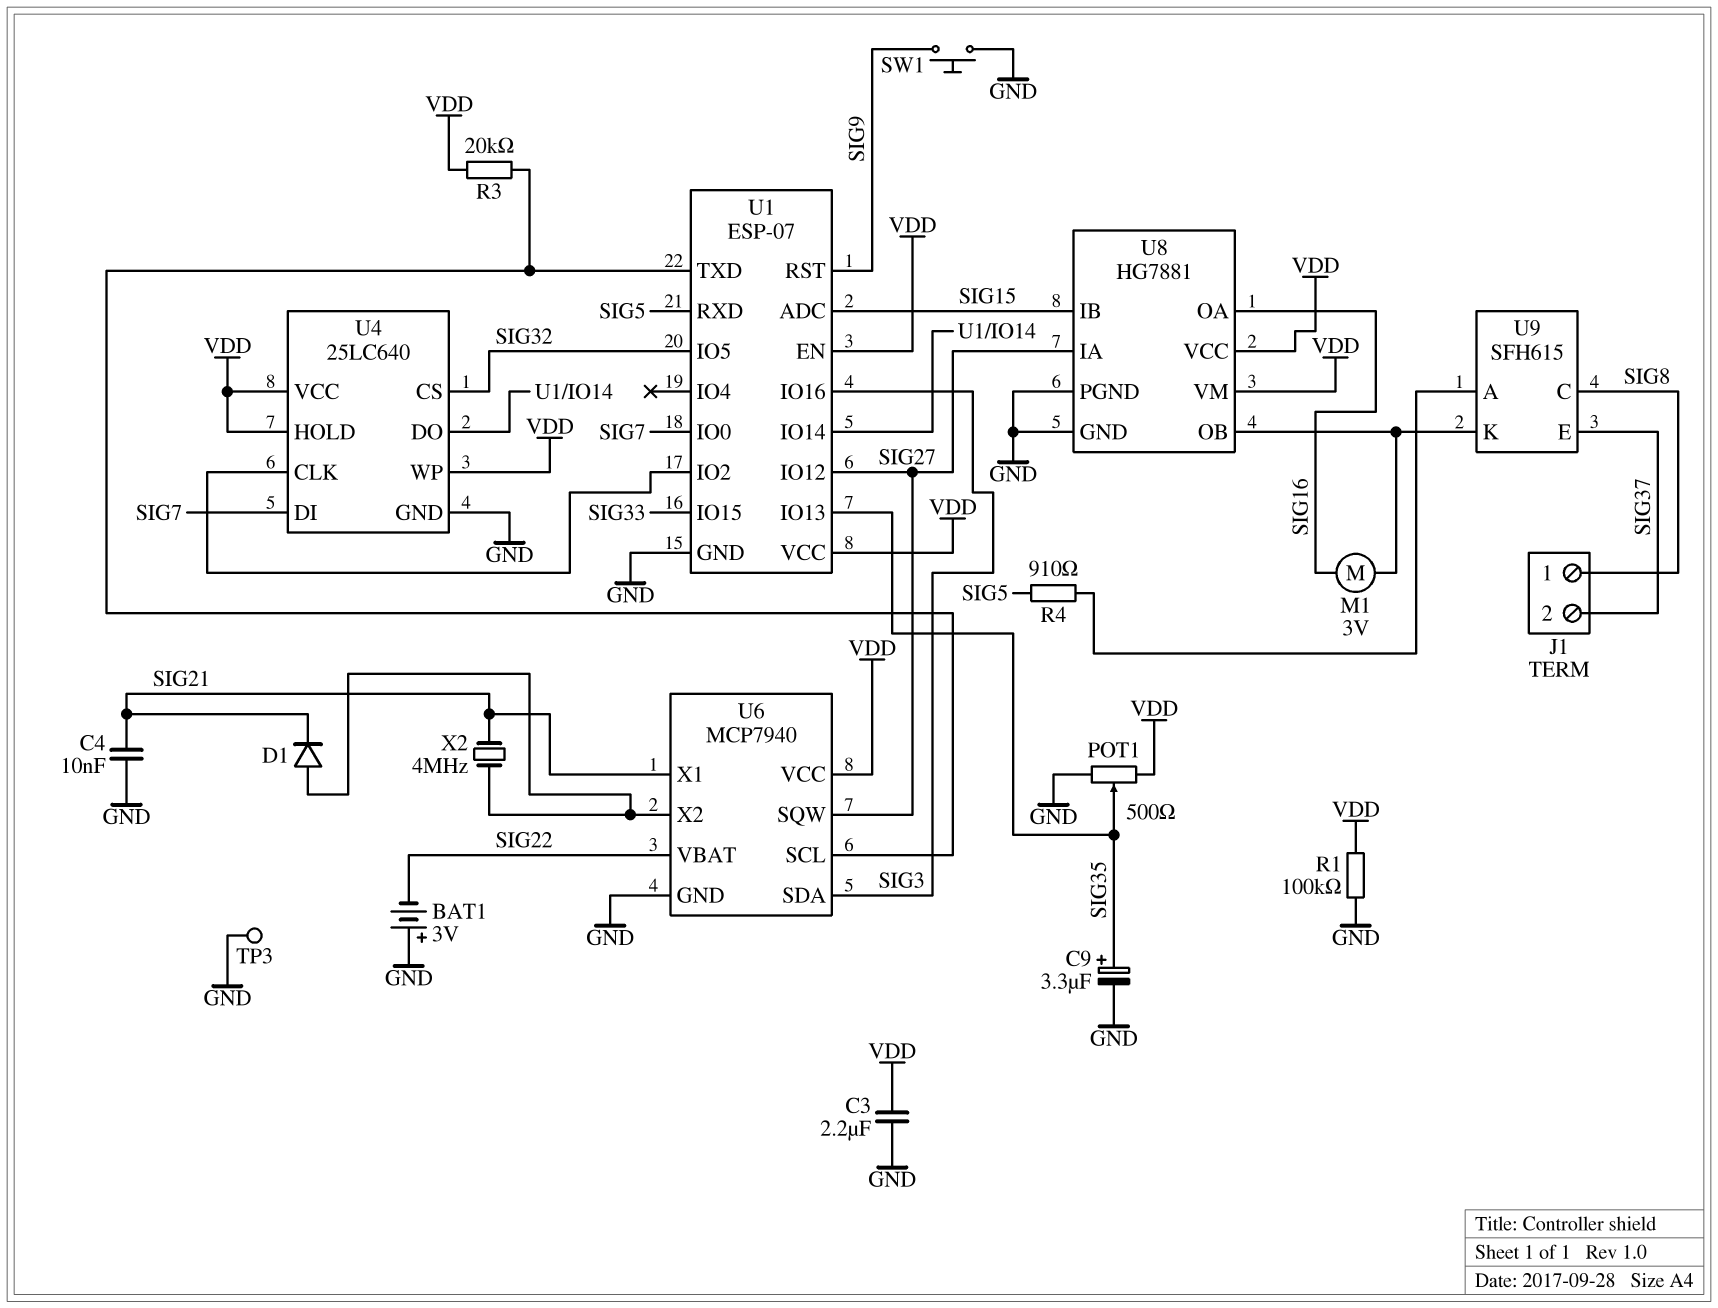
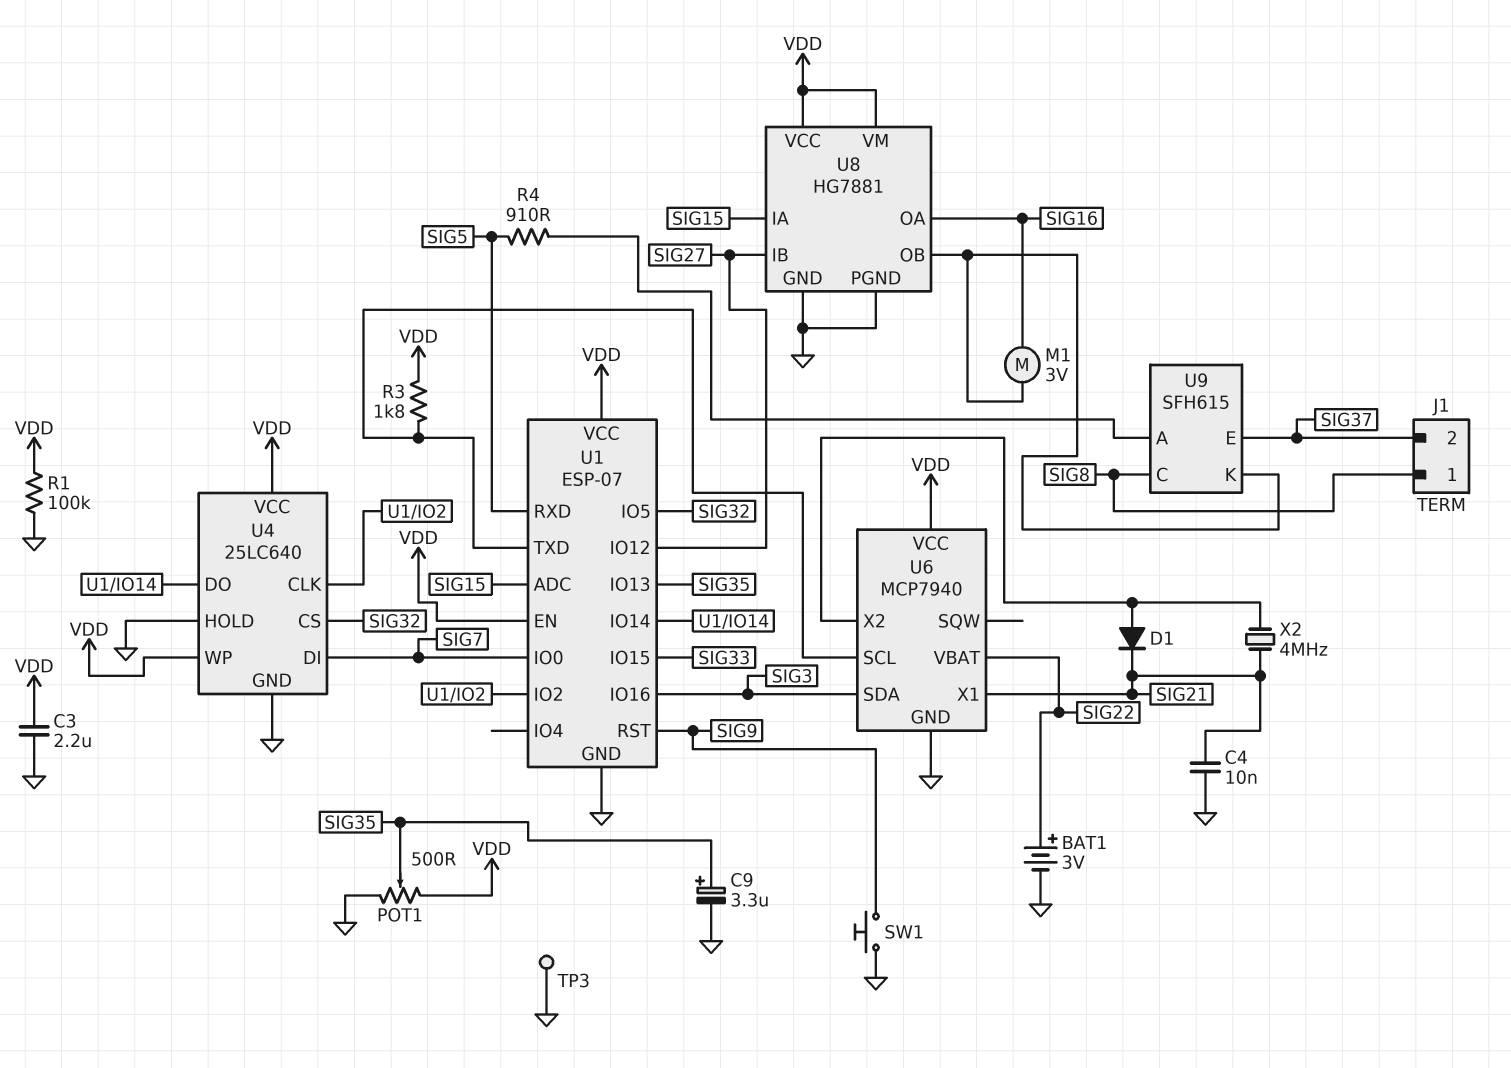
BAT1: 3V (plus GND, minus SIG22) -> 3V (plus SIG22, minus GND)
R3: 20k (U1/TXD, VDD) -> 1.8k (U1/TXD, VDD)
U4 pin HOLD: VDD -> GND
U6 pin SQW: SIG27 -> none
U8 pin IA: SIG27 -> SIG15
U8 pin IB: SIG15 -> SIG27

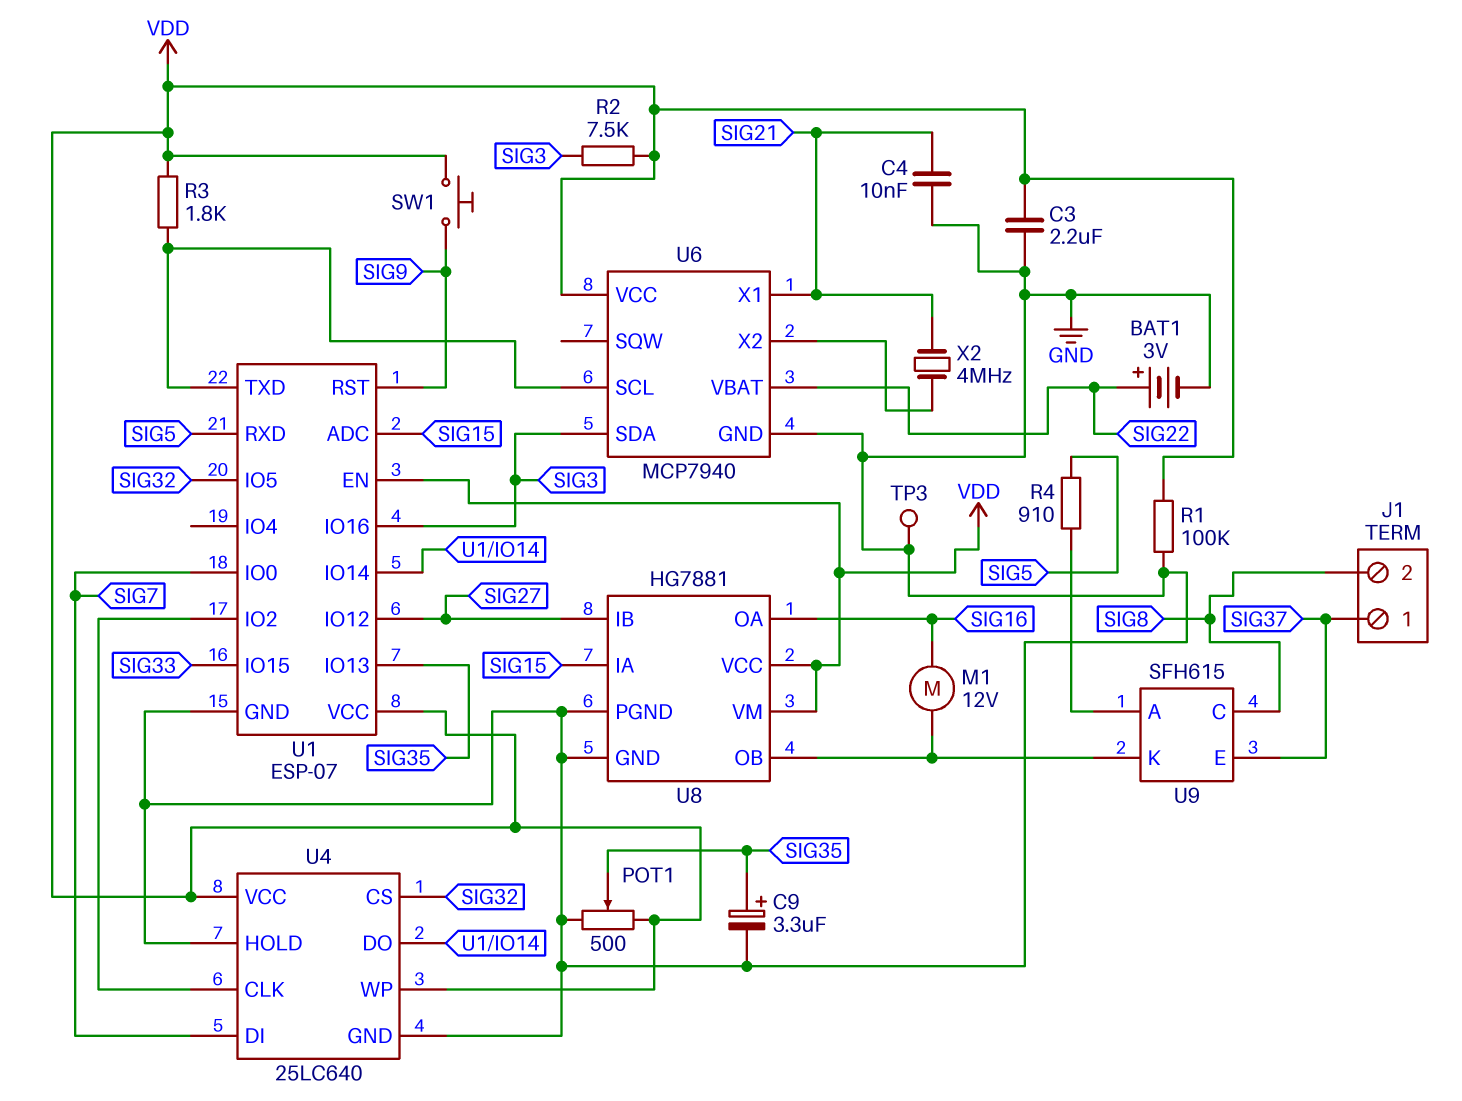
D1: diode (A U6/X2, K SIG21) -> none
J1 pin 1: SIG8 -> SIG37
J1 pin 2: SIG37 -> SIG8
M1: motor 3V (SIG16, U8/OB) -> motor 12V (SIG16, U8/OB)
R2: none -> 7.5k (SIG3, VDD)
SW1: button (GND, SIG9) -> button (SIG9, VDD)

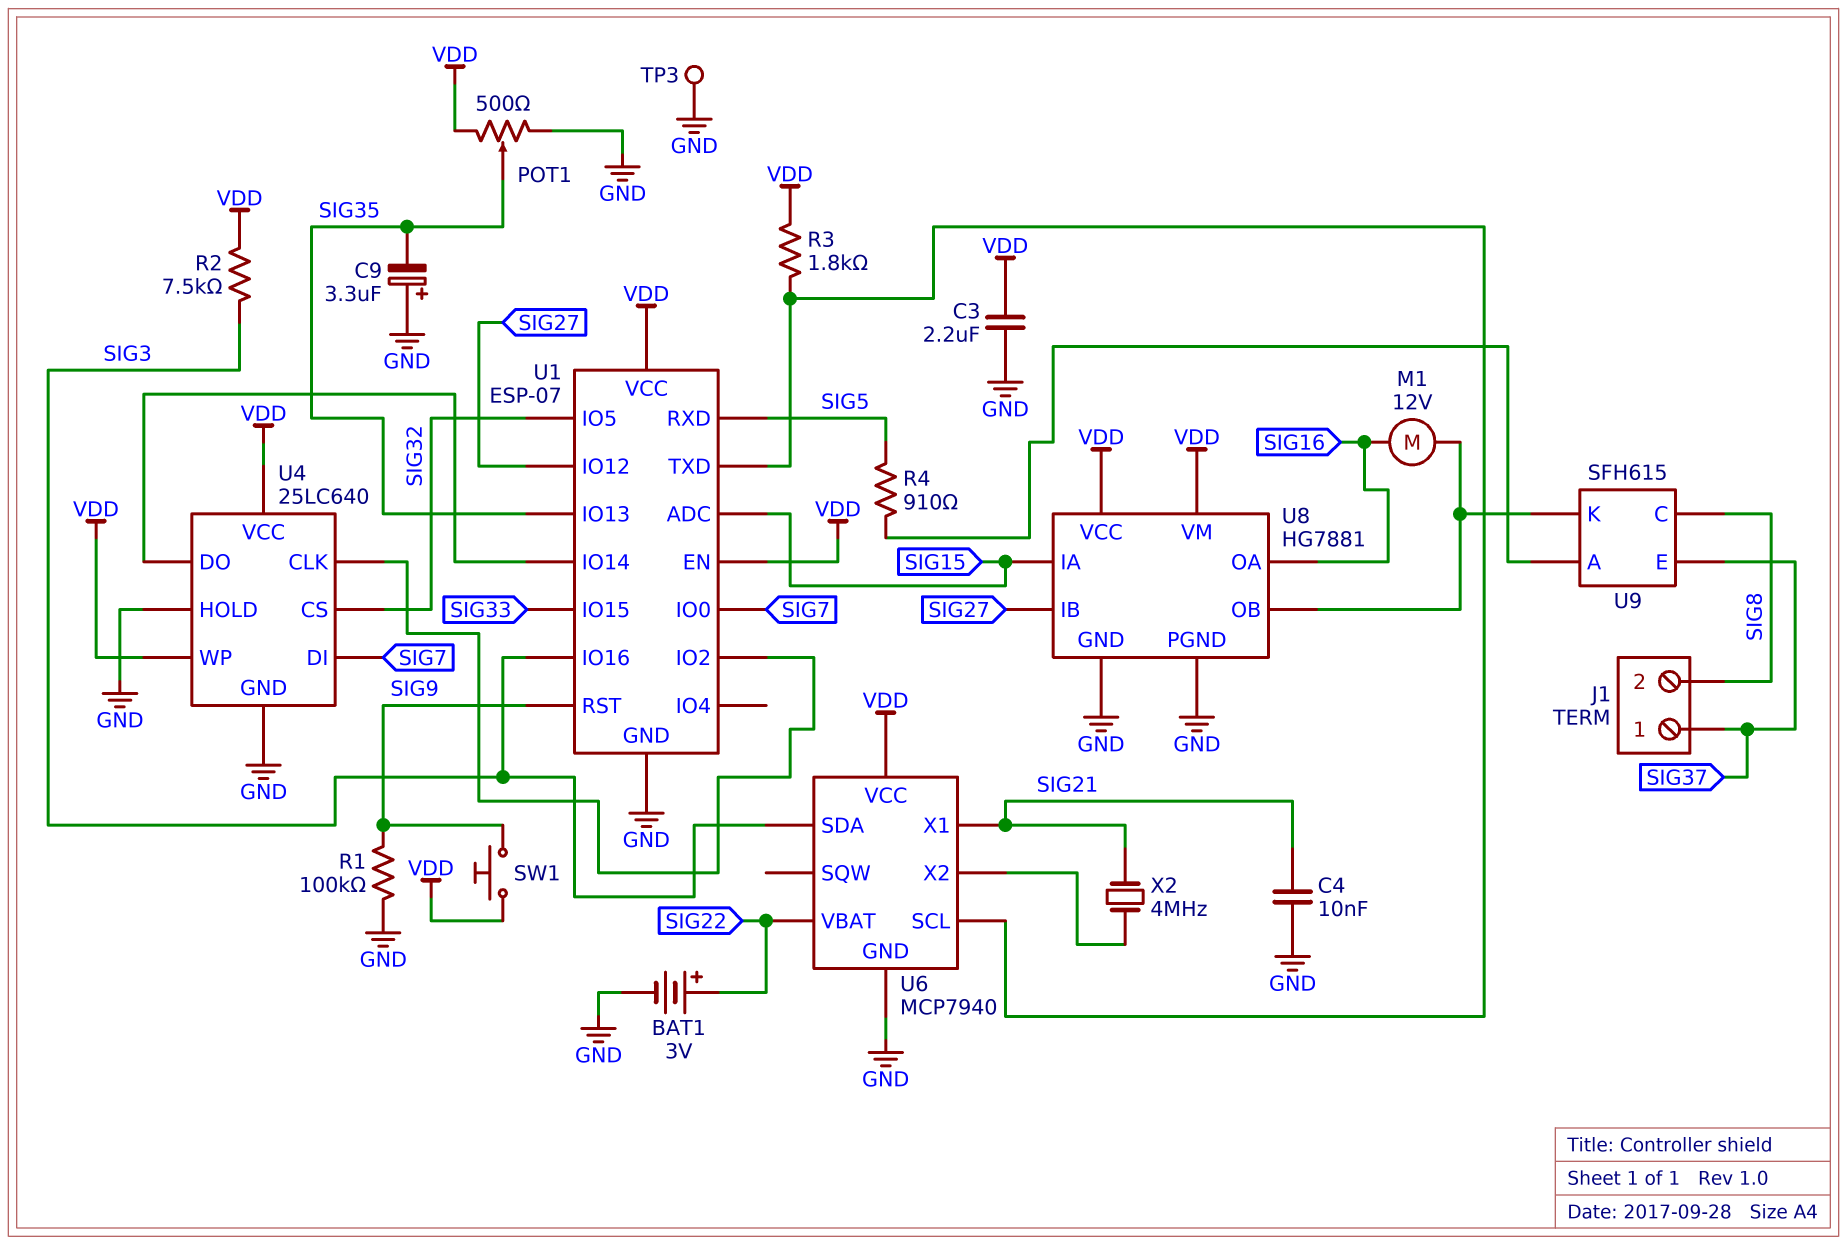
C9: 3.3uF (plus SIG35, minus GND) -> 3.3uF (plus GND, minus SIG35)
R1: 100k (GND, VDD) -> 100k (GND, SIG9)

